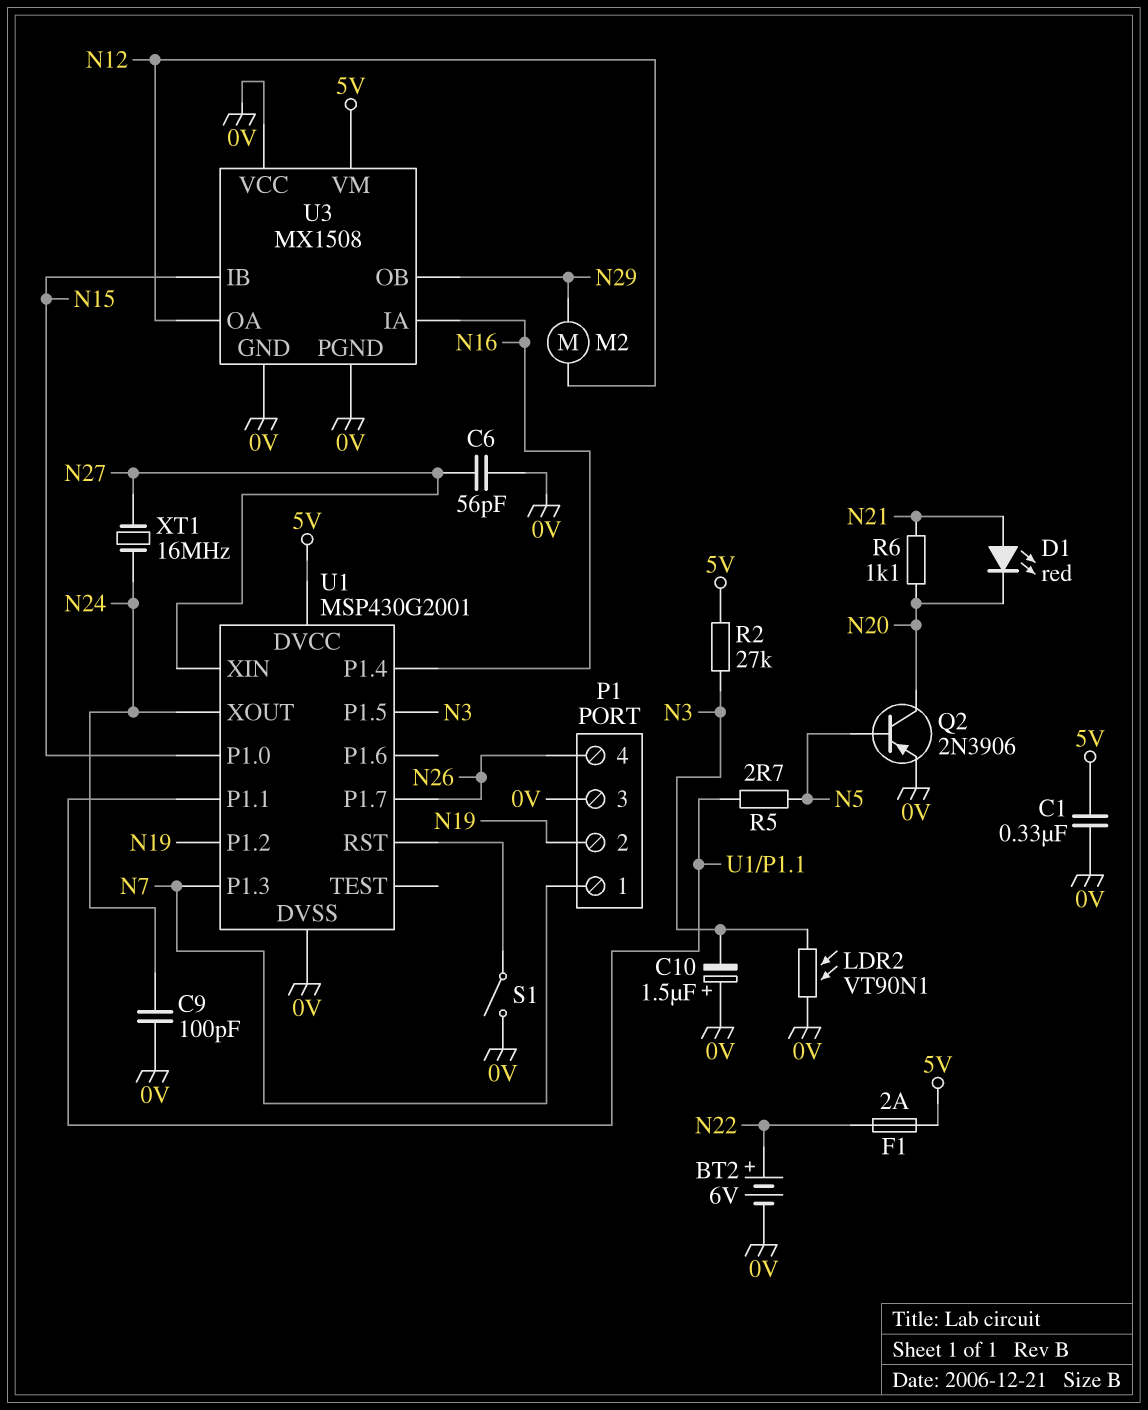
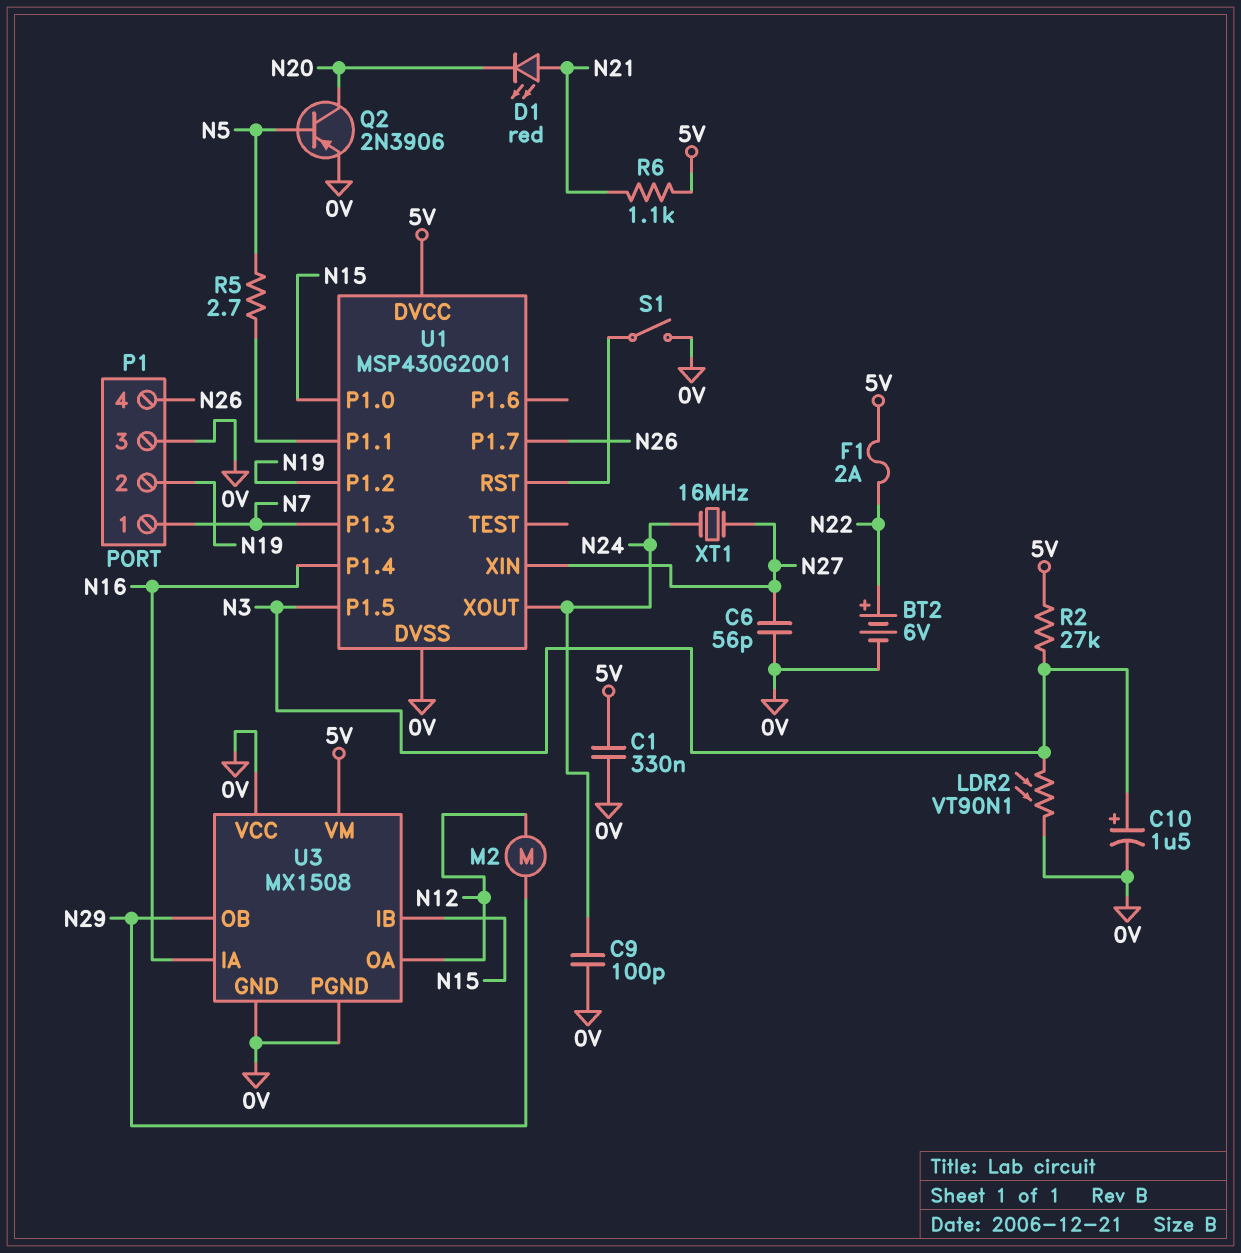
C10: 1.5uF (plus 0V, minus N3) -> 1.5uF (plus N3, minus 0V)
R6: 1.1k (N20, N21) -> 1.1k (5V, N21)

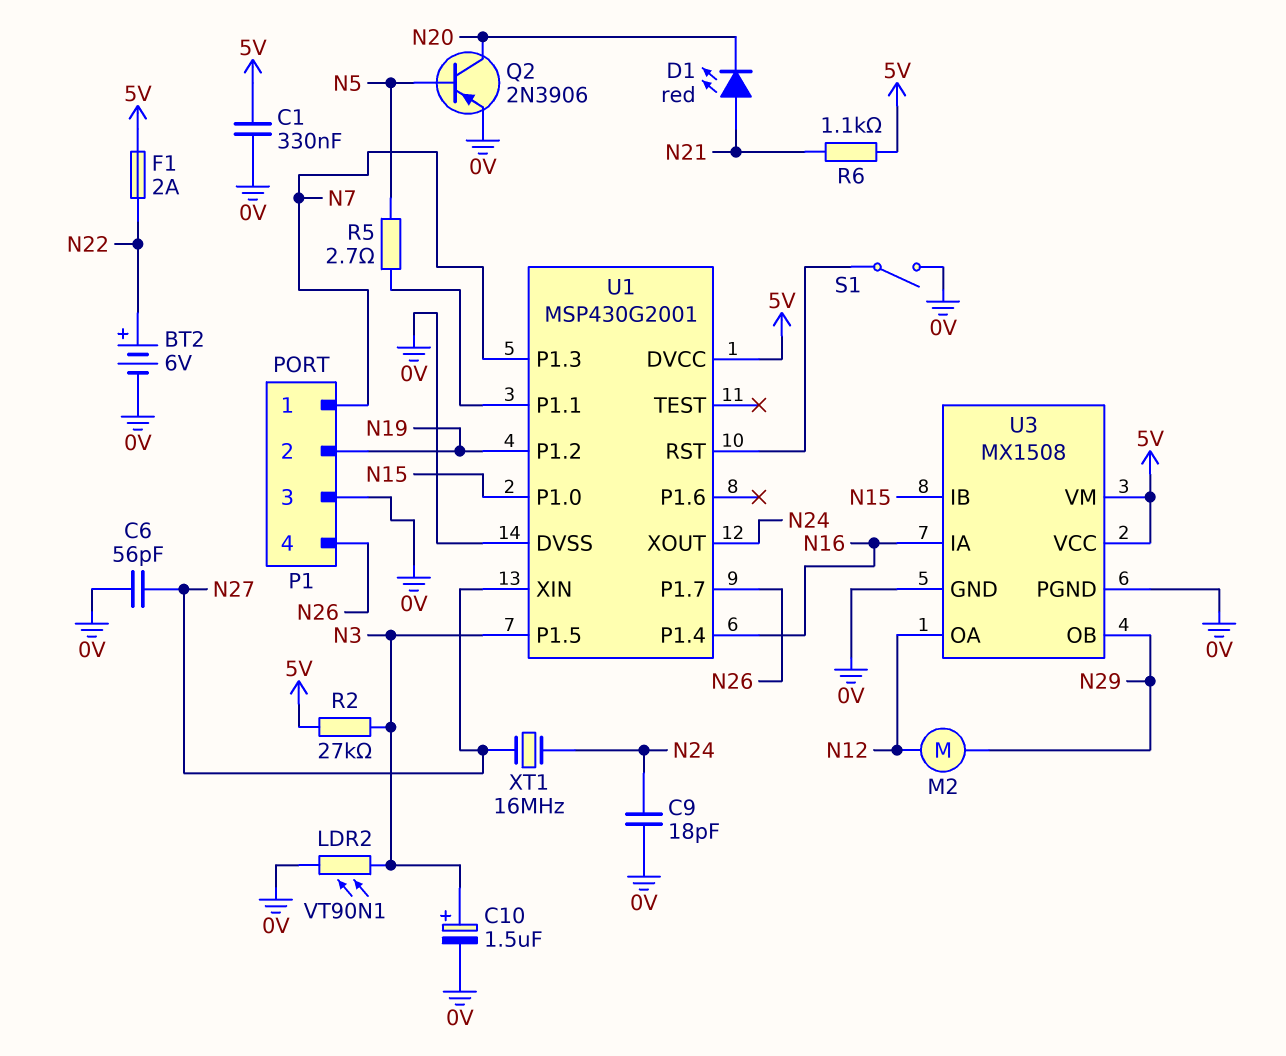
C9: 100pF (0V, N24) -> 18pF (0V, N24)
U3 pin VCC: 0V -> 5V

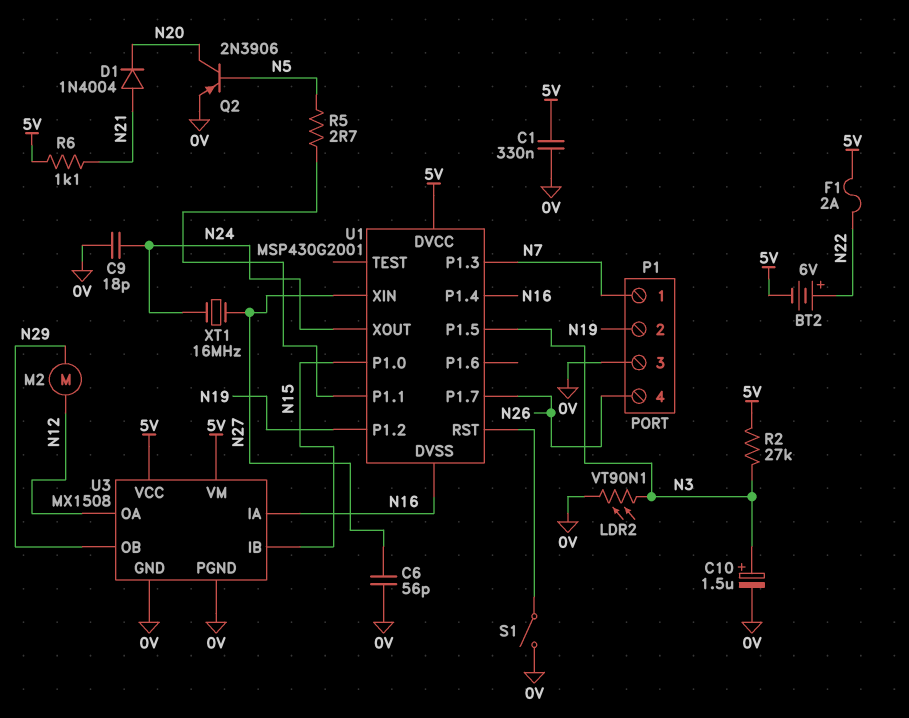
BT2: 6V (plus N22, minus 0V) -> 6V (plus N22, minus 5V)
D1: LED red (A N21, K N20) -> diode 1N4004 (A N21, K N20)
U1 pin DVSS: 0V -> N16

